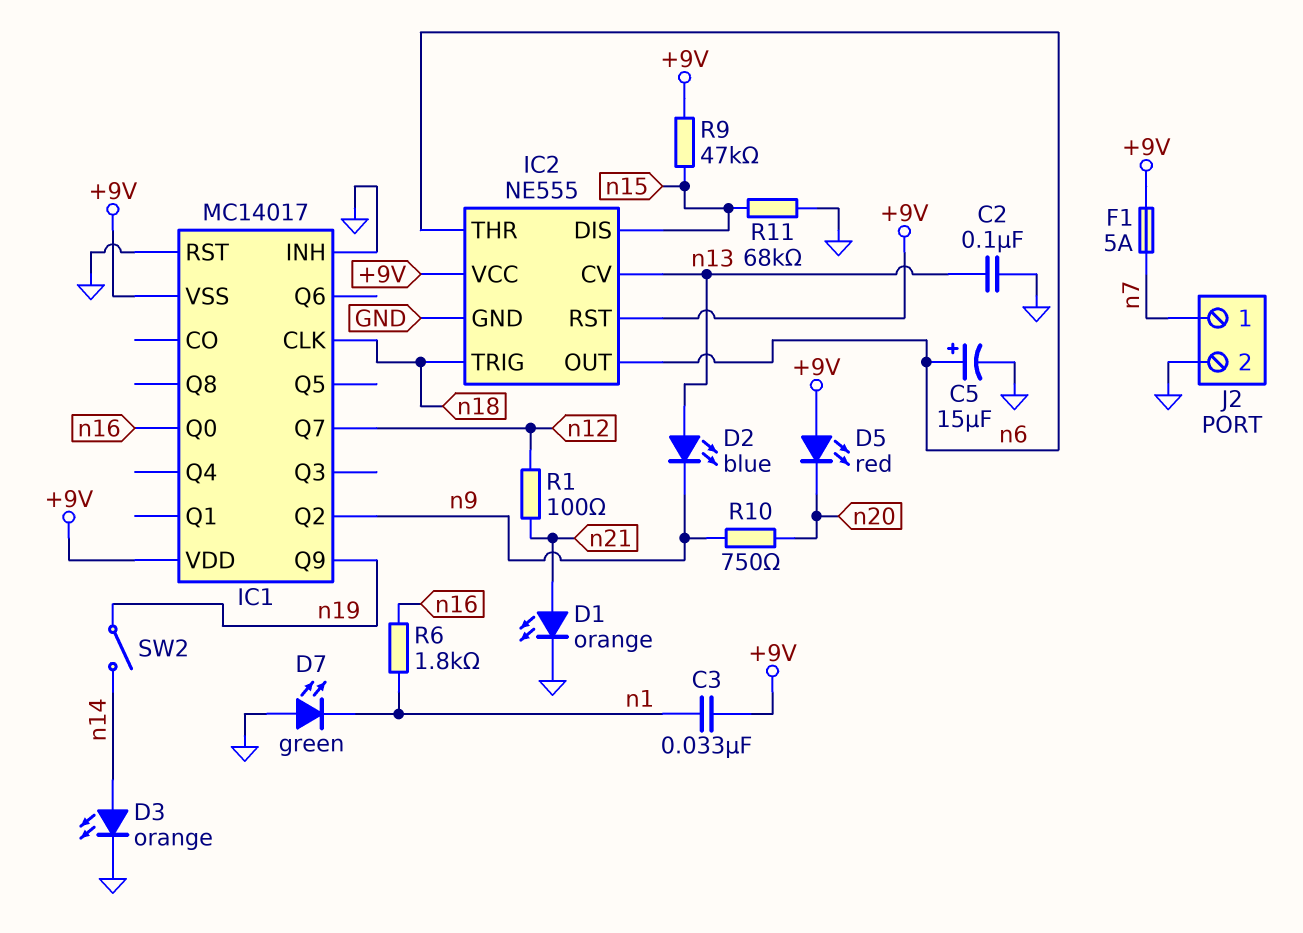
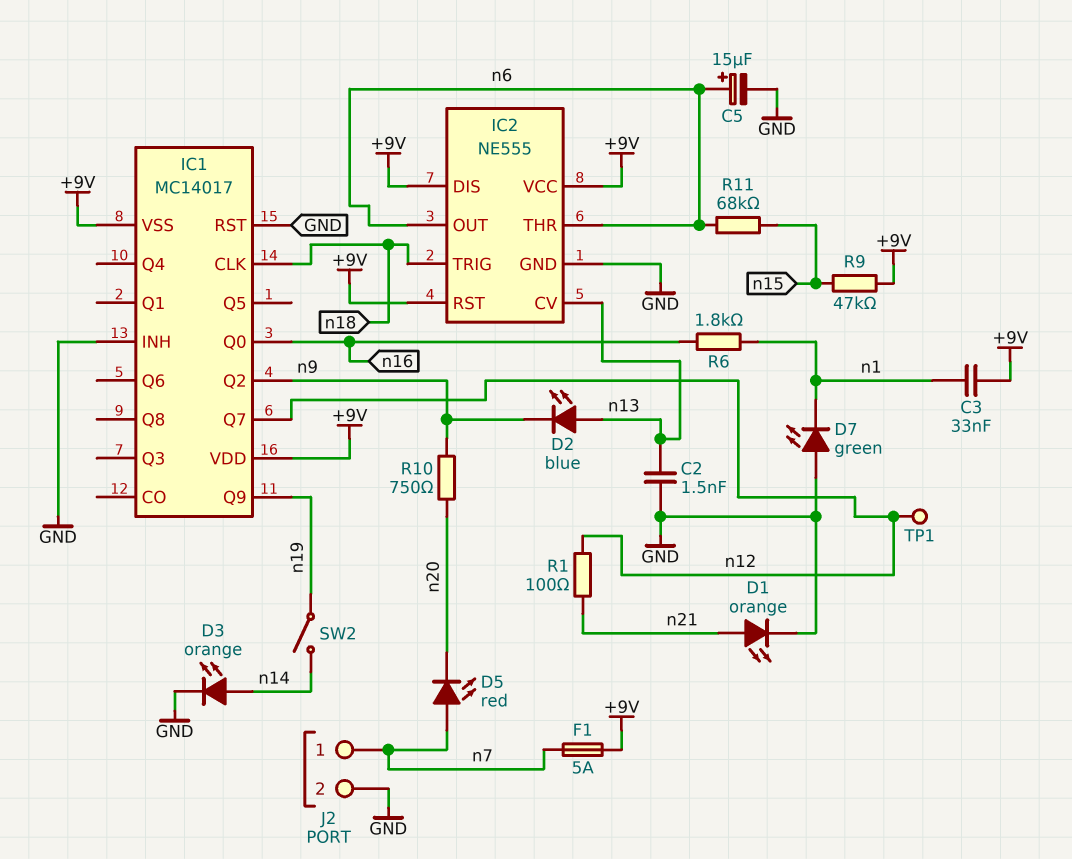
C2: 100nF (GND, n13) -> 1.5nF (GND, n13)
D5: LED red (A +9V, K n20) -> LED red (A n7, K n20)
IC2 pin DIS: n15 -> +9V
R11: 68k (GND, n15) -> 68k (n6, n15)
TP1: none -> test point (n12)

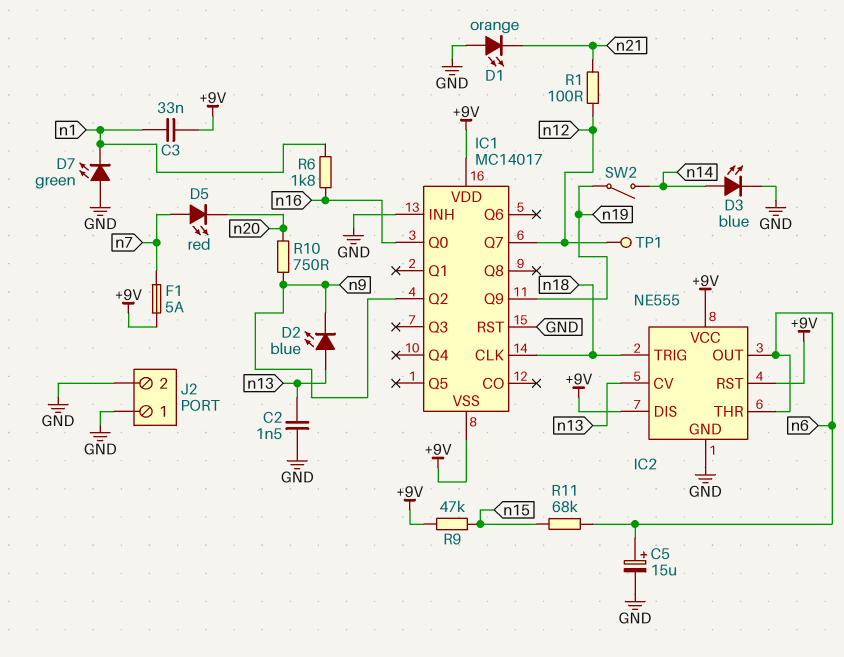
D1: LED orange (A n21, K GND) -> LED orange (A GND, K n21)
D3: LED orange (A n14, K GND) -> LED blue (A n14, K GND)
J2 pin 1: n7 -> GND

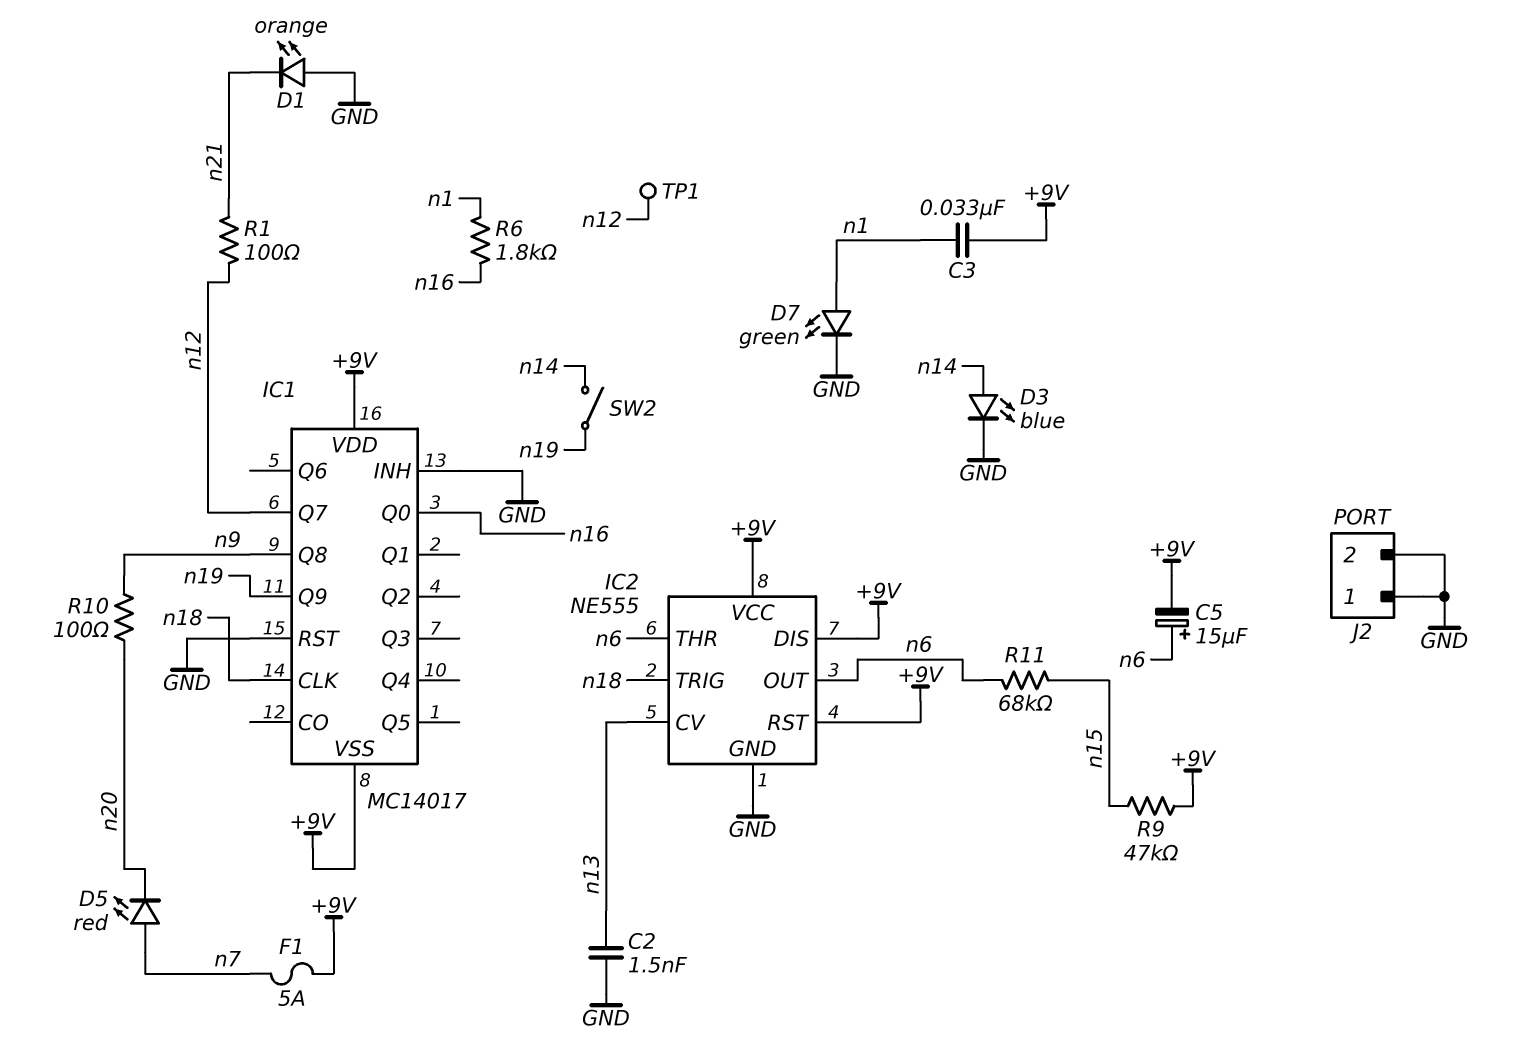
C5: 15uF (plus n6, minus GND) -> 15uF (plus n6, minus +9V)
D2: LED blue (A n13, K n9) -> none
D7: LED green (A GND, K n1) -> LED green (A n1, K GND)
IC1 pin Q2: n9 -> none
IC1 pin Q8: none -> n9
R10: 750 (n9, n20) -> 100 (n9, n20)

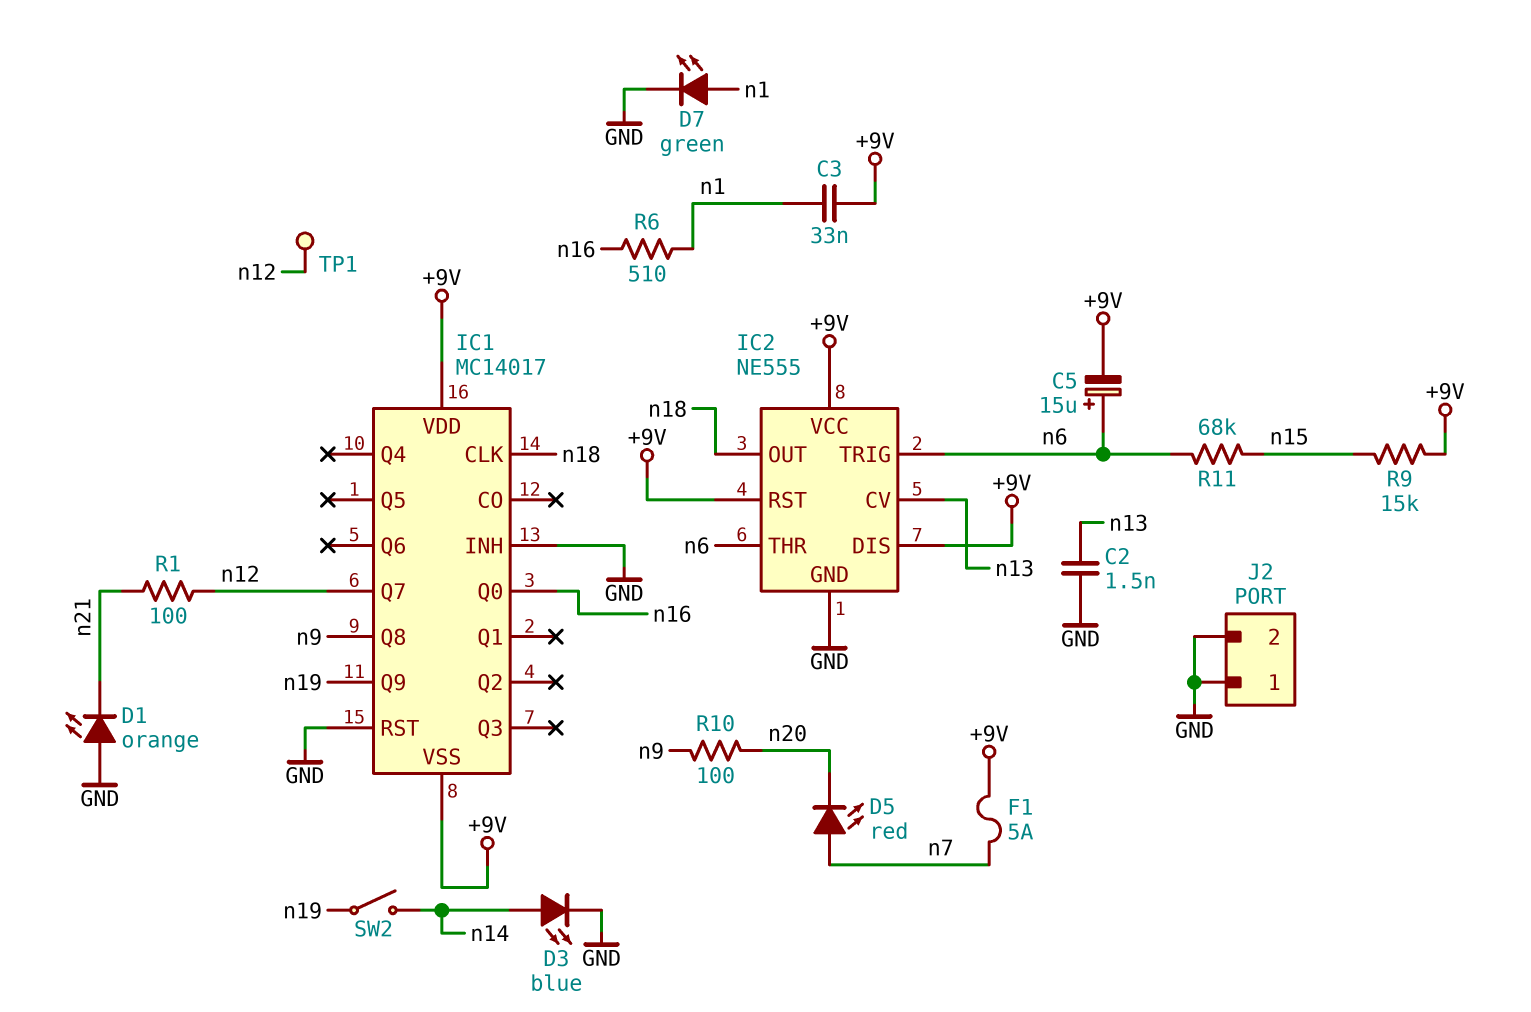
IC2 pin OUT: n6 -> n18
IC2 pin TRIG: n18 -> n6
R6: 1.8k (n1, n16) -> 510 (n1, n16)
R9: 47k (+9V, n15) -> 15k (+9V, n15)

